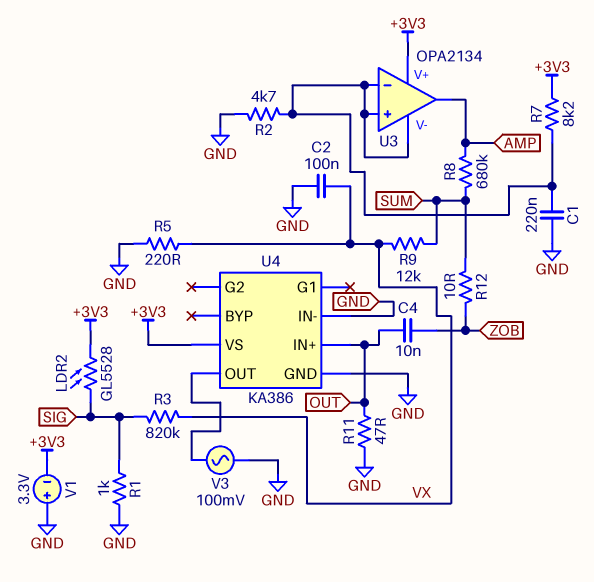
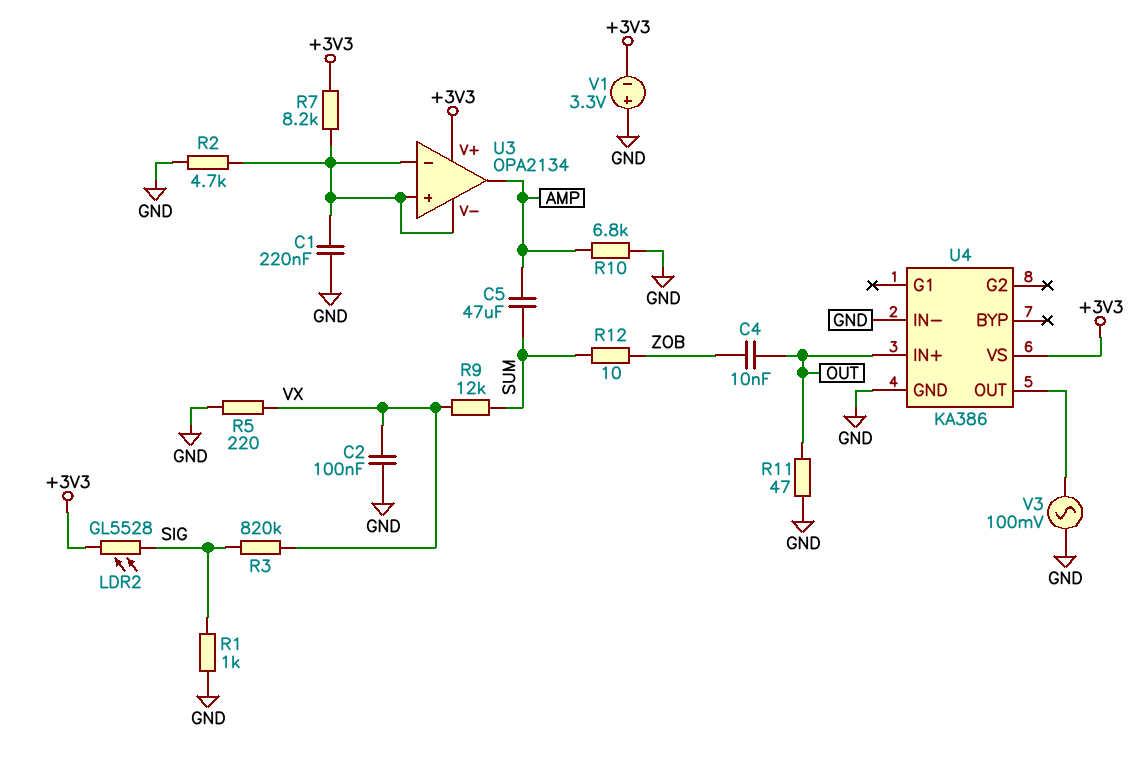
C5: none -> 47uF (AMP, SUM)
R8: 680k (AMP, SUM) -> none
R10: none -> 6.8k (AMP, GND)

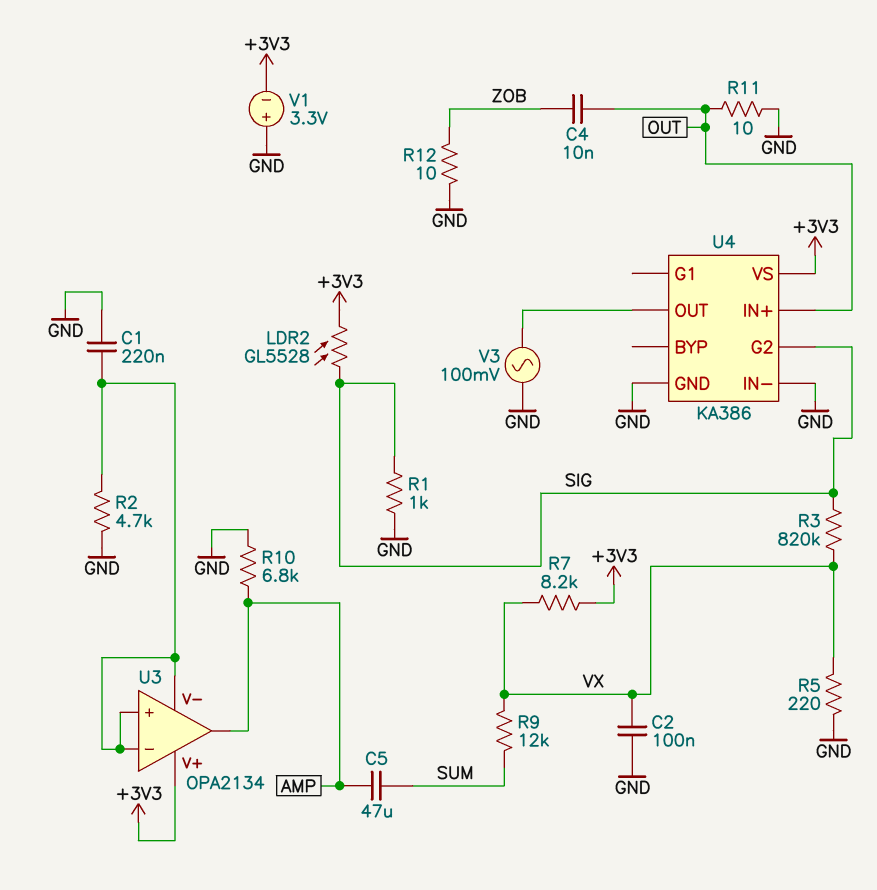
R7: 8.2k (+3V3, U3/V-) -> 8.2k (+3V3, VX)
R11: 47 (GND, OUT) -> 10 (GND, OUT)
R12: 10 (SUM, ZOB) -> 10 (GND, ZOB)
U4 pin G2: none -> SIG

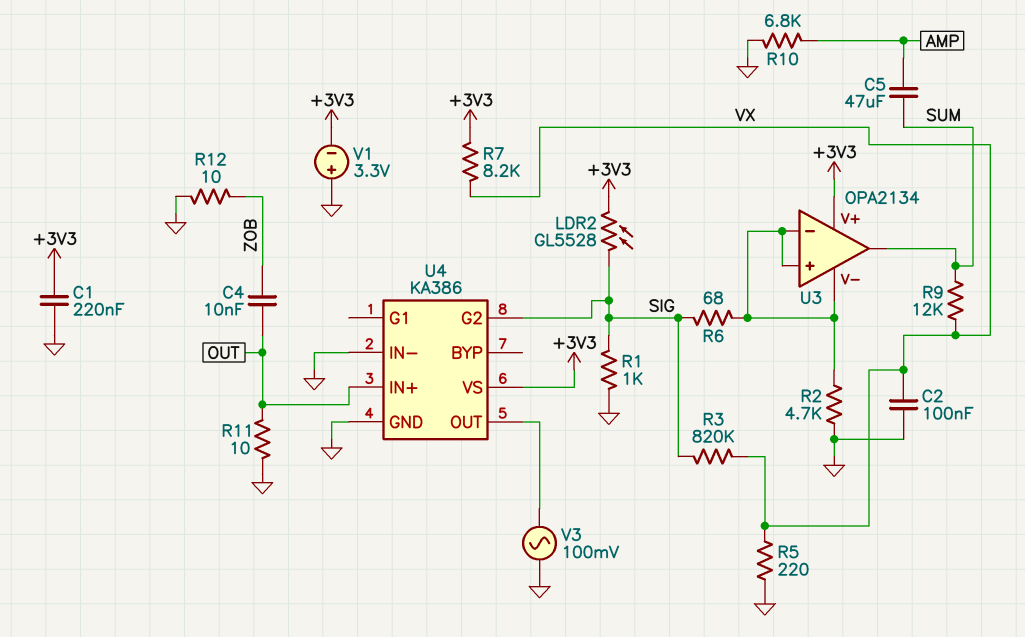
C1: 220nF (GND, U3/V-) -> 220nF (+3V3, GND)
R6: none -> 68 (SIG, U3/V-)
U3 pin out: AMP -> SUM

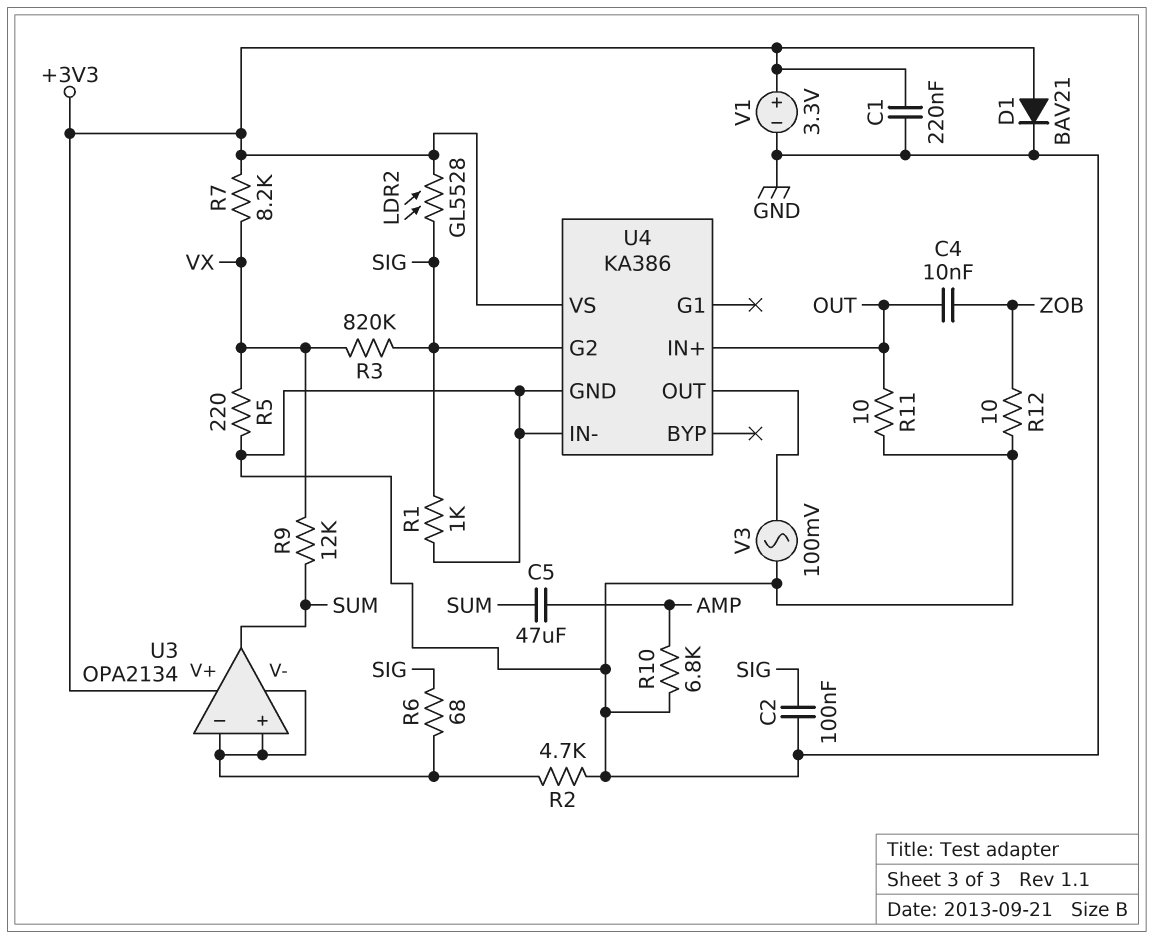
C2: 100nF (GND, VX) -> 100nF (GND, SIG)
D1: none -> diode BAV21 (A +3V3, K GND)
V1: 3.3V (plus GND, minus +3V3) -> 3.3V (plus +3V3, minus GND)

